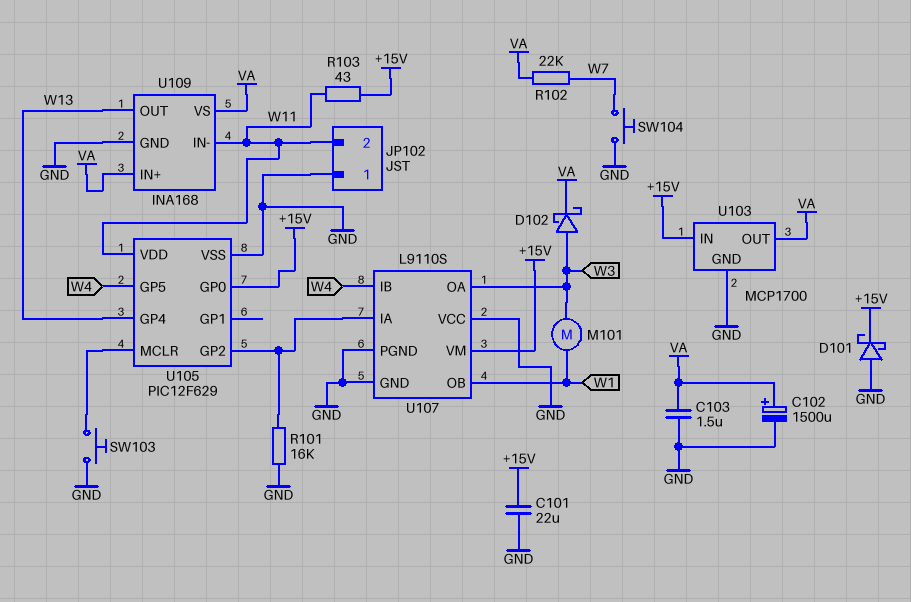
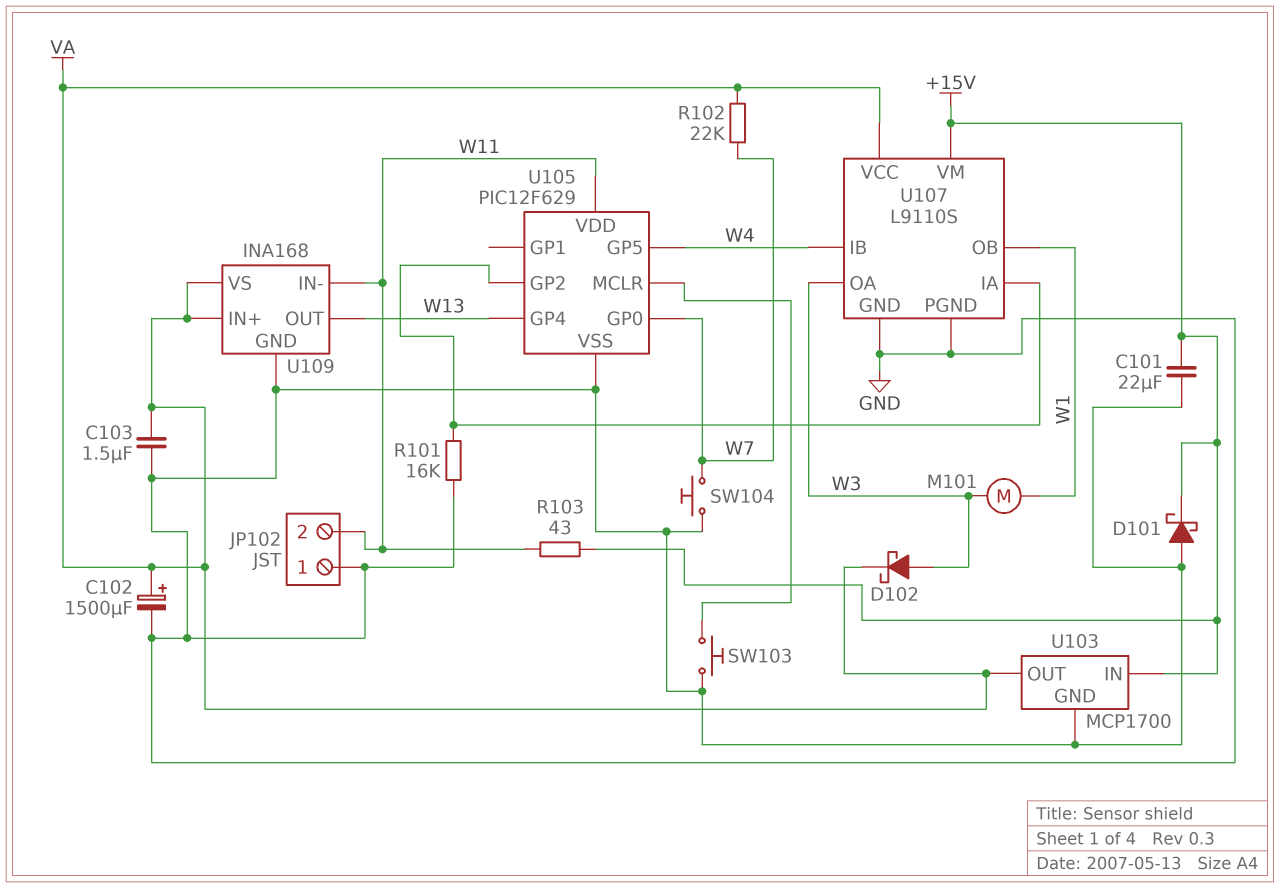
U105 pin GP0: +15V -> W7
U107 pin VCC: GND -> VA

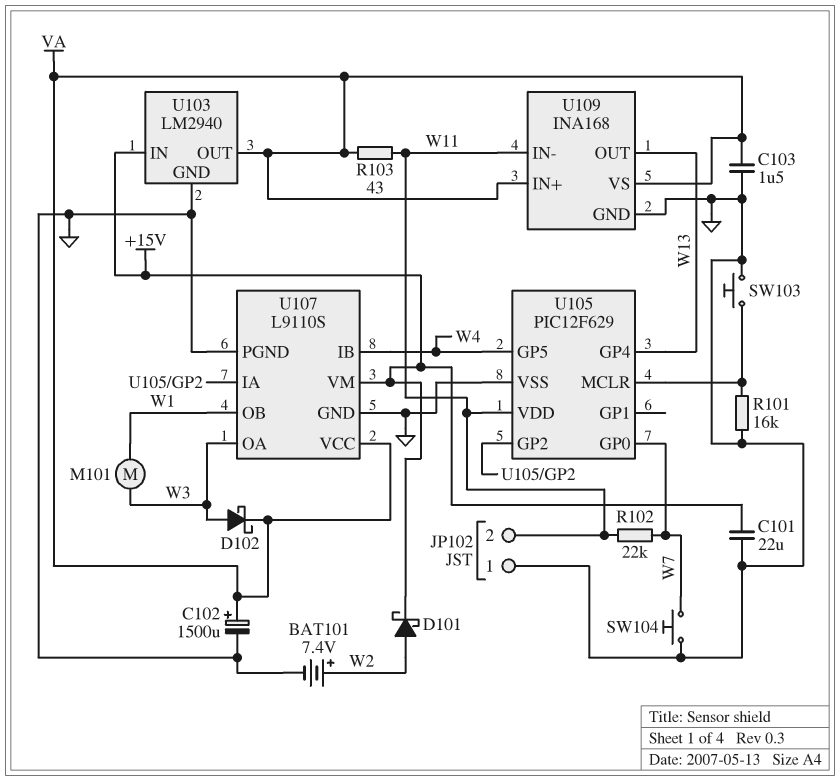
BAT101: none -> 7.4V (plus W2, minus GND)
D101: schottky (A GND, K +15V) -> schottky (A W2, K +15V)
R101: 16k (GND, U105/GP2) -> 16k (GND, U105/MCLR)
R102: 22k (VA, W7) -> 22k (W7, W11)
R103: 43 (+15V, W11) -> 43 (VA, W11)
U103: MCP1700 -> LM2940

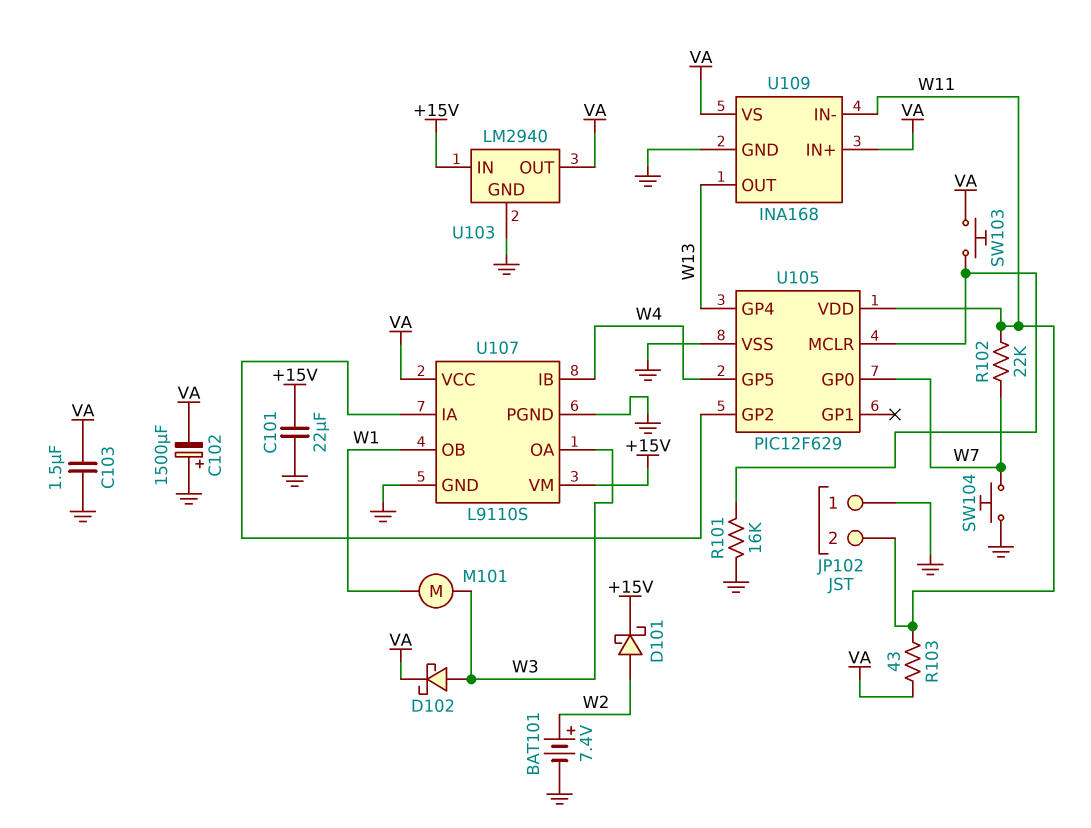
C102: 1500uF (plus VA, minus GND) -> 1500uF (plus GND, minus VA)
SW103: button (GND, U105/MCLR) -> button (U105/MCLR, VA)

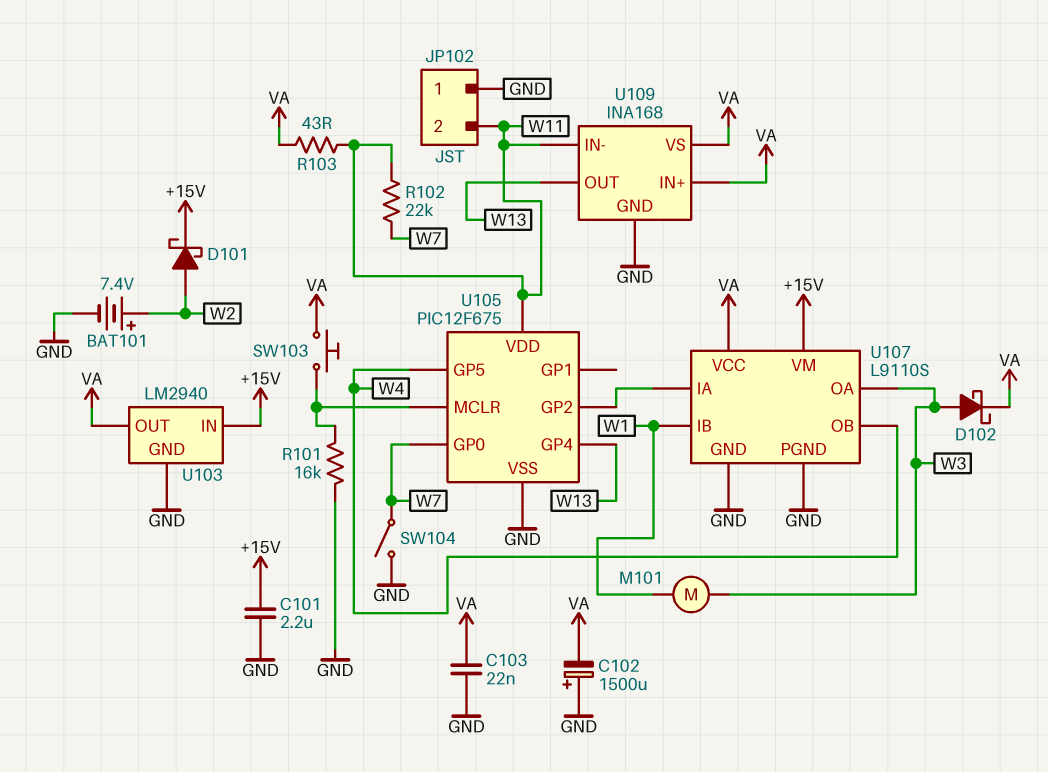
C101: 22uF (+15V, GND) -> 2.2uF (+15V, GND)
C103: 1.5uF (GND, VA) -> 22nF (GND, VA)
SW104: button (GND, W7) -> switch (GND, W7)
U105: PIC12F629 -> PIC12F675
U107 pin IB: W4 -> W1
U107 pin OB: W1 -> W4

